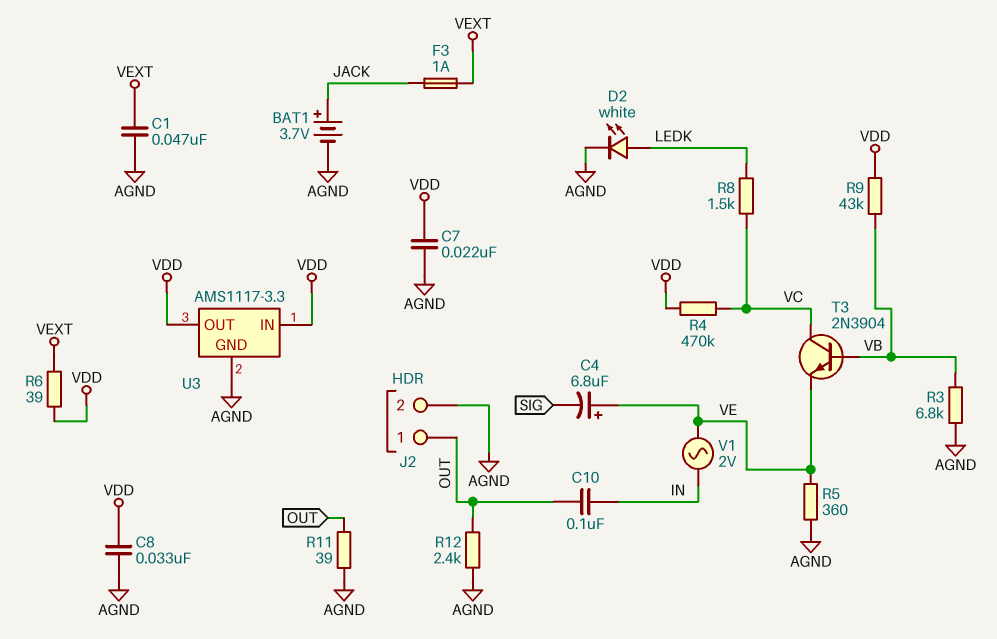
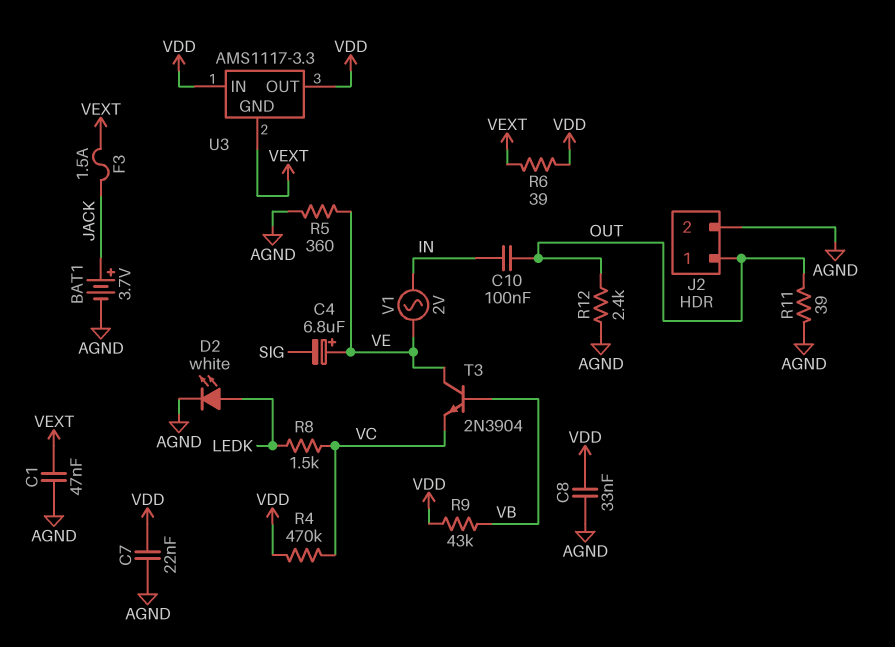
F3: 1A (JACK, VEXT) -> 1.5A (JACK, VEXT)
R3: 6.8k (AGND, VB) -> none
T3: NPN 2N3904 (B VB, C VC, E VE) -> NPN 2N3904 (B VB, C VE, E VC)
U3 pin GND: AGND -> VEXT

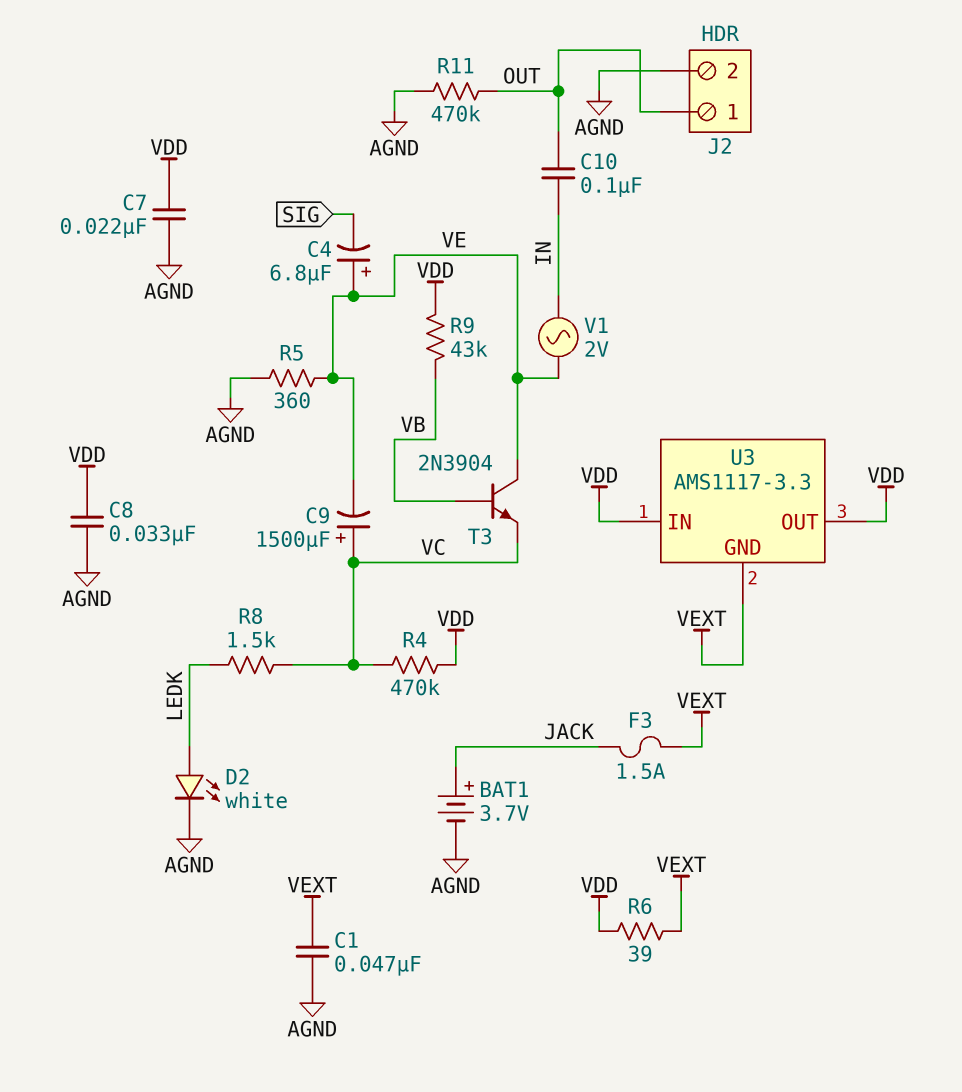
C9: none -> 1500uF (plus VC, minus VE)
R11: 39 (AGND, OUT) -> 470k (AGND, OUT)
R12: 2.4k (AGND, OUT) -> none

